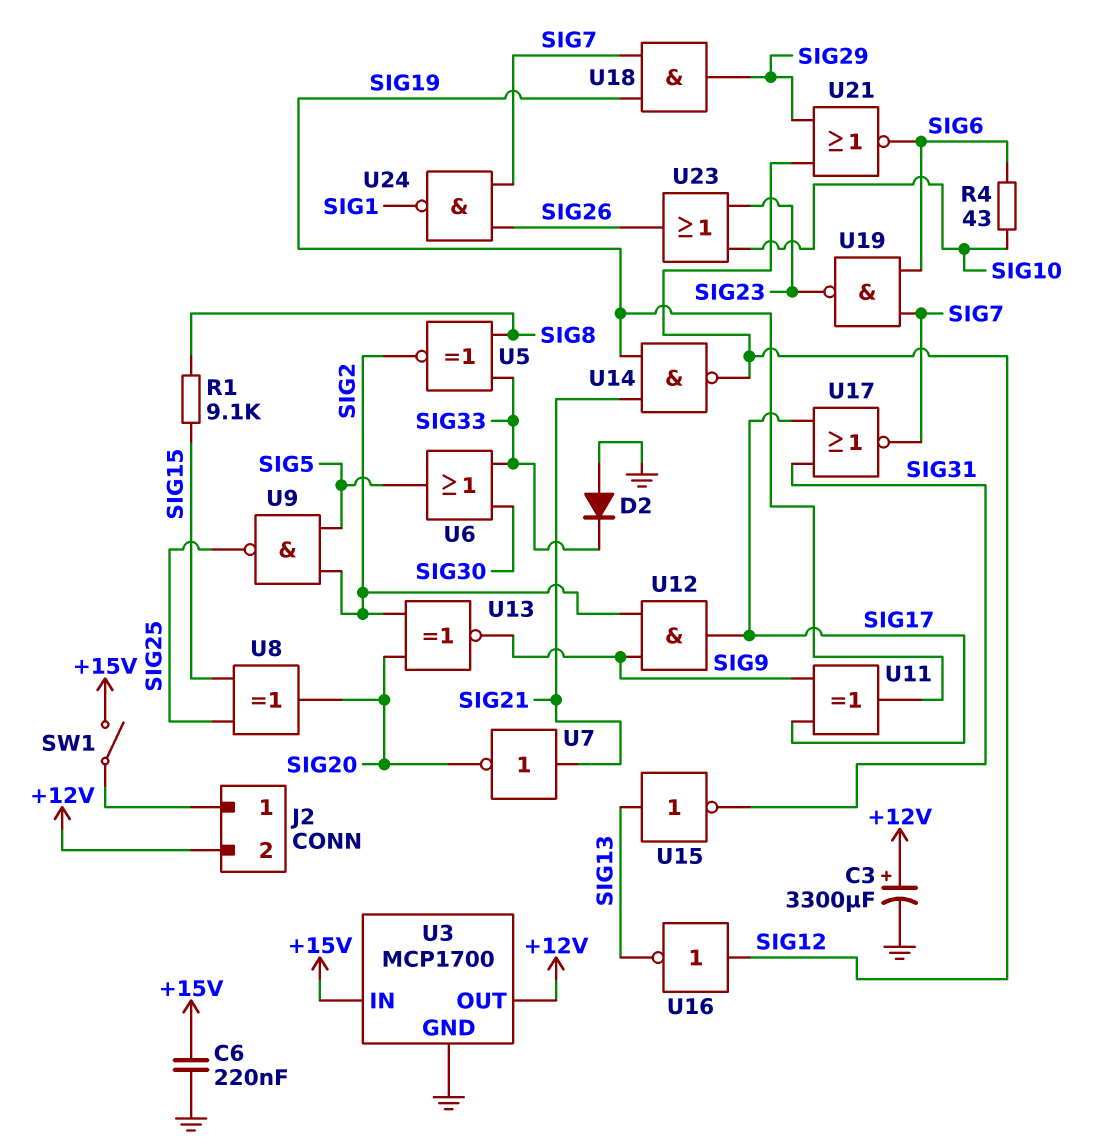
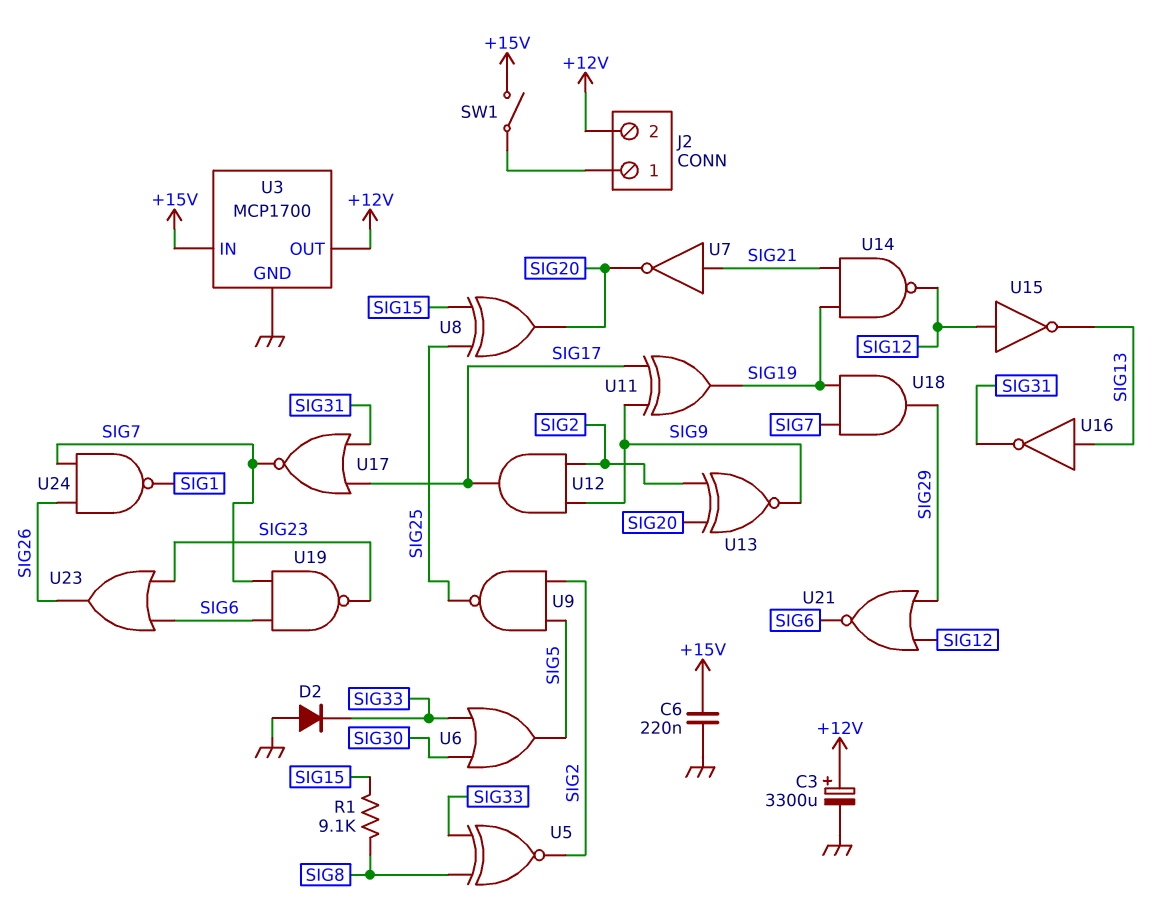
R4: 43 (SIG6, SIG10) -> none
U15: NOT (in SIG13, out SIG31) -> NOT (in SIG12, out SIG13)
U16: NOT (in SIG12, out SIG13) -> NOT (in SIG13, out SIG31)
U23: OR (in SIG10, in SIG23, out SIG26) -> OR (in SIG6, in SIG23, out SIG26)

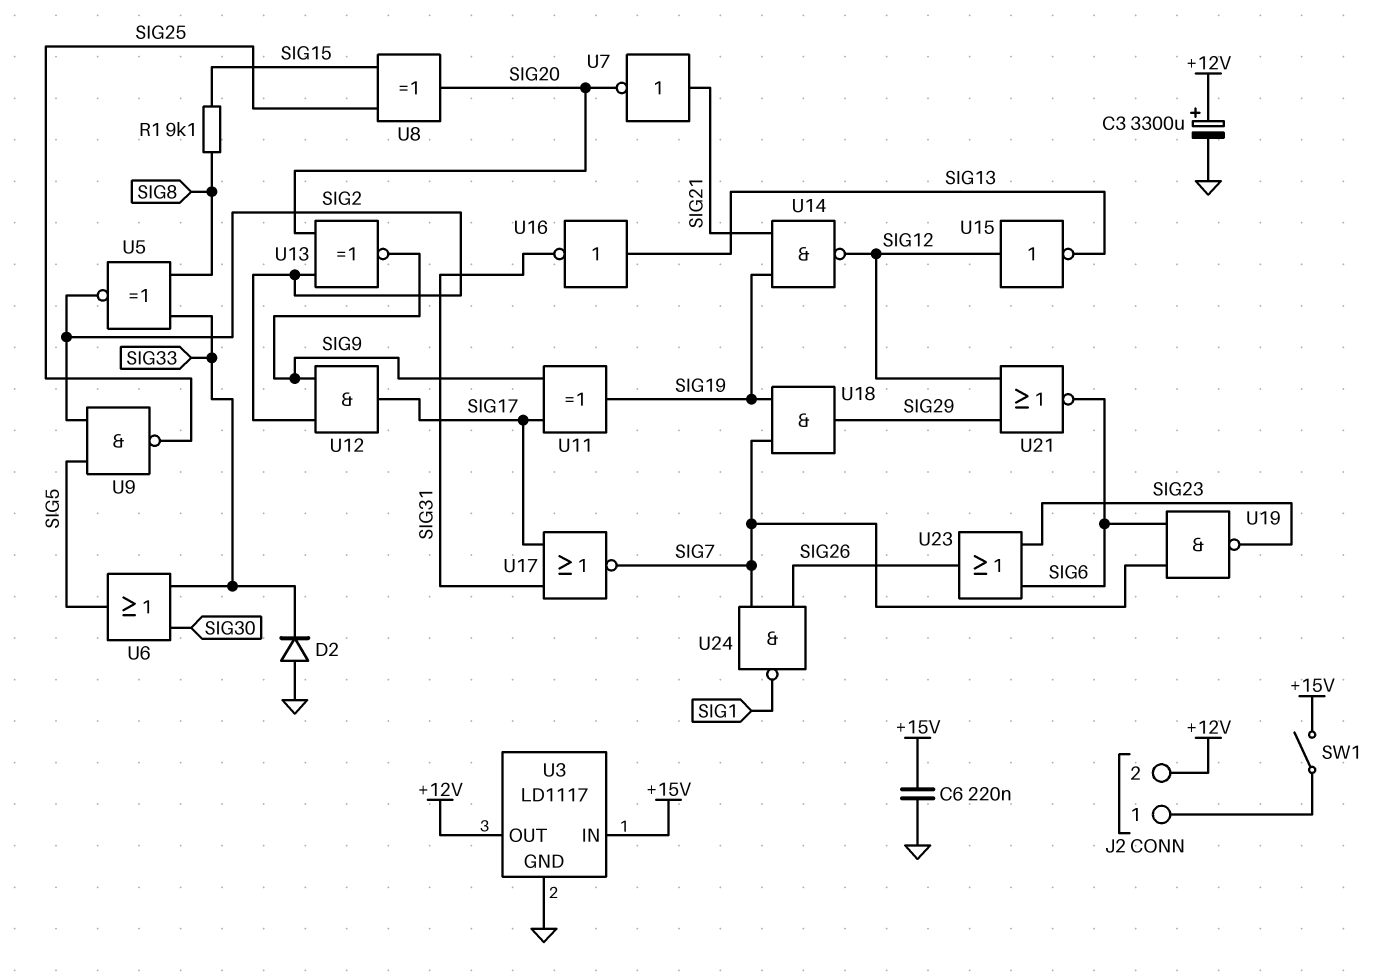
U3: MCP1700 -> LD1117

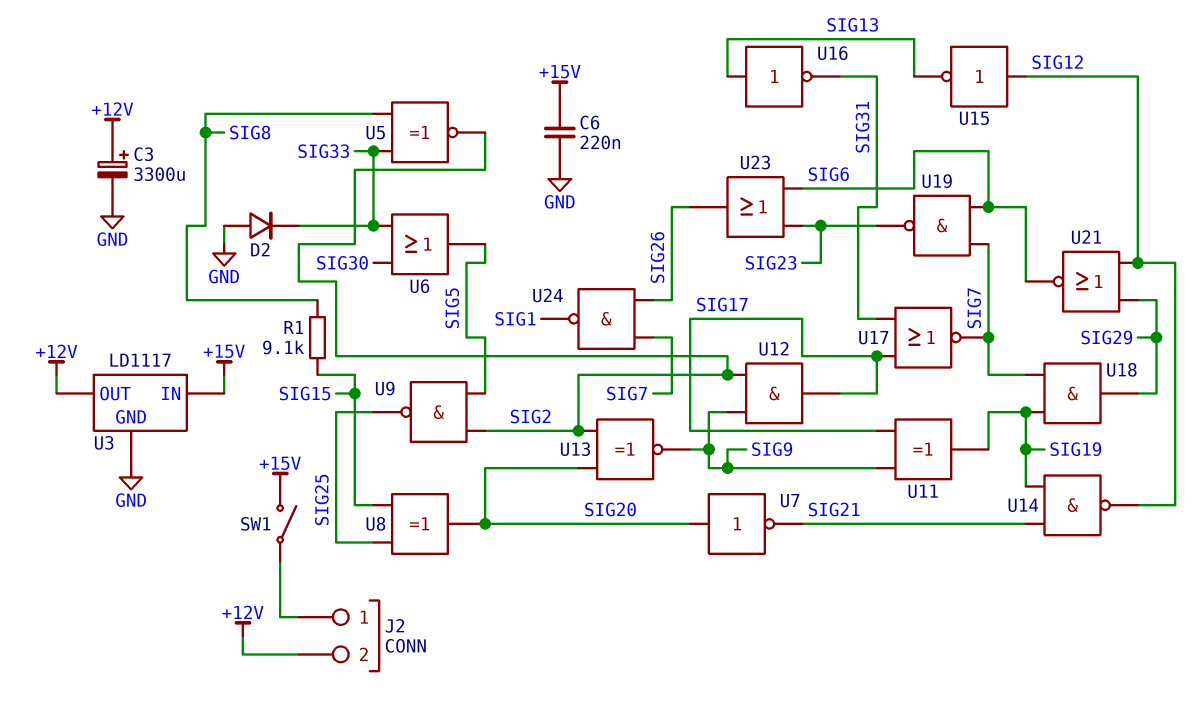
U7: NOT (in SIG21, out SIG20) -> NOT (in SIG20, out SIG21)

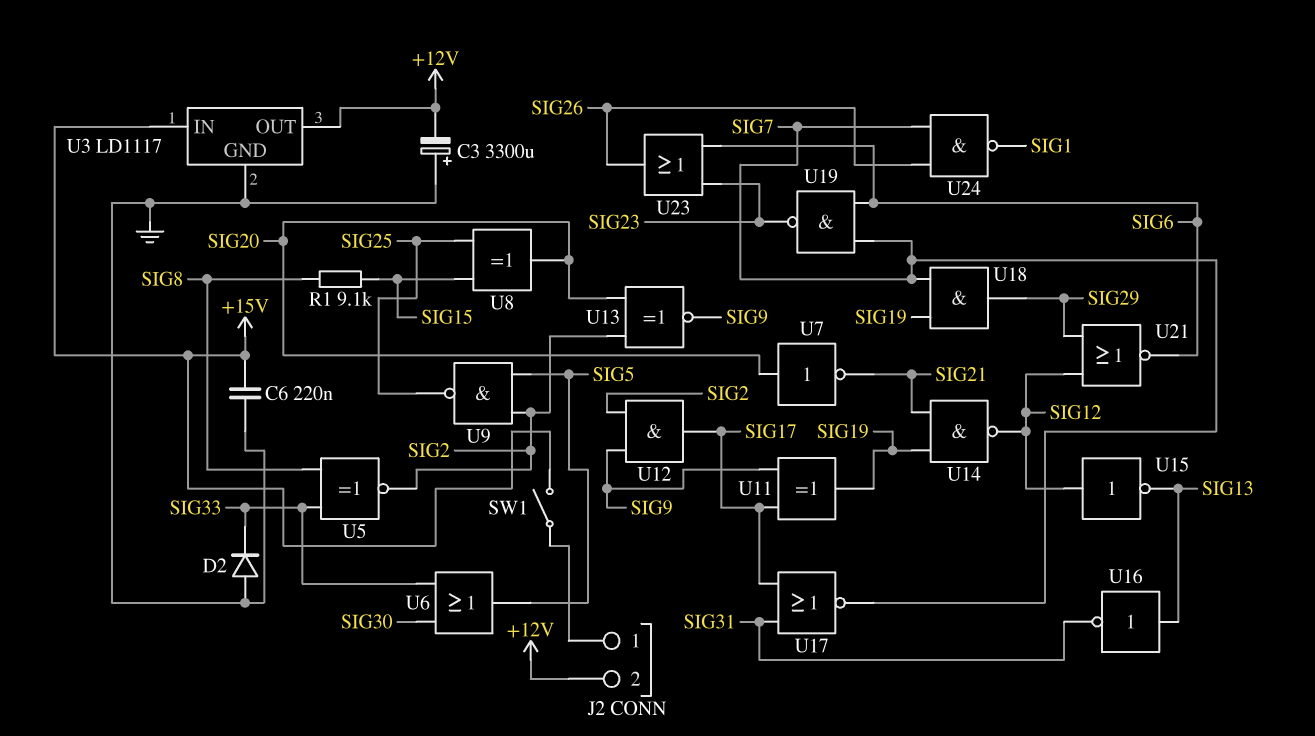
C3: 3300uF (plus +12V, minus GND) -> 3300uF (plus GND, minus +12V)

